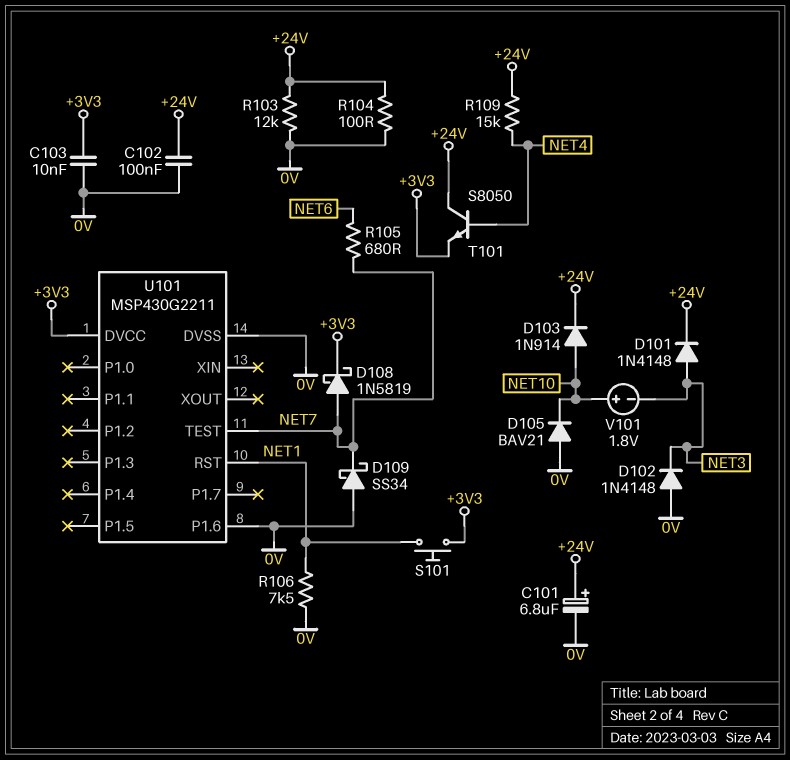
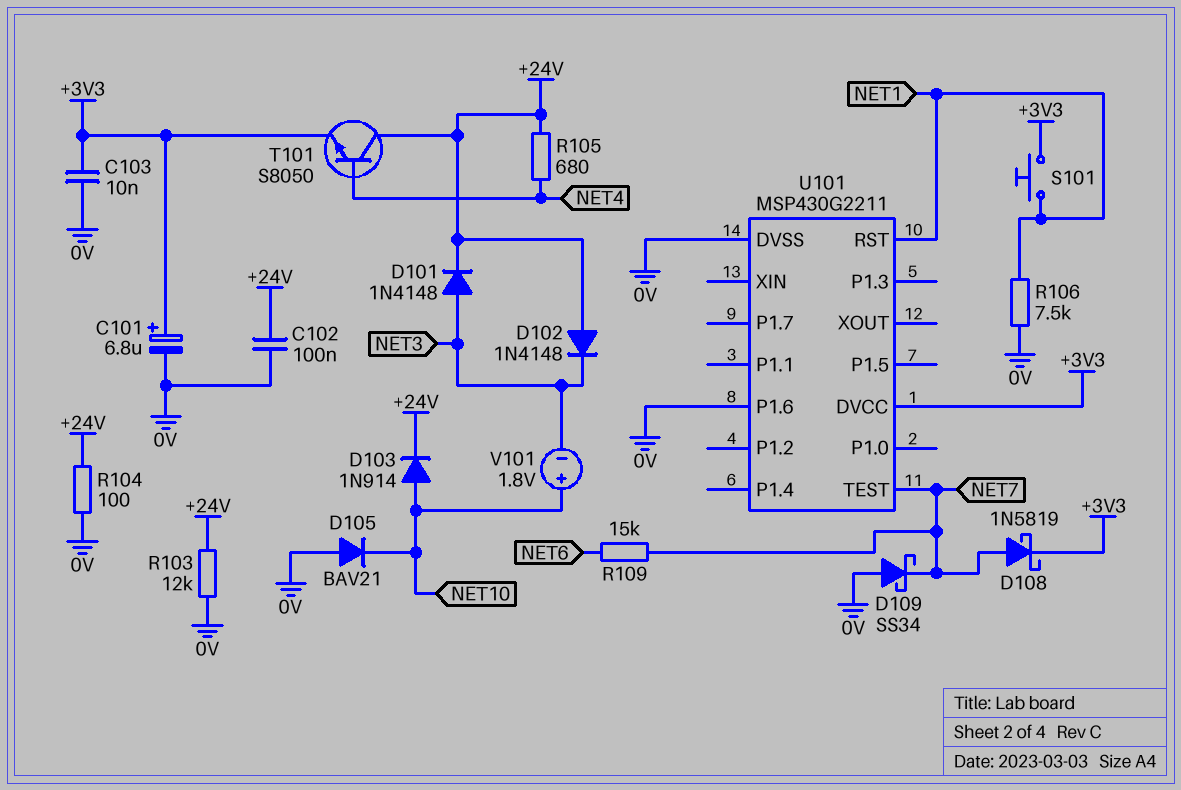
C101: 6.8uF (plus +24V, minus 0V) -> 6.8uF (plus +3V3, minus 0V)
D102: diode 1N4148 (A 0V, K NET3) -> diode 1N4148 (A +24V, K NET3)
R105: 680 (NET6, NET7) -> 680 (+24V, NET4)
R109: 15k (+24V, NET4) -> 15k (NET6, NET7)

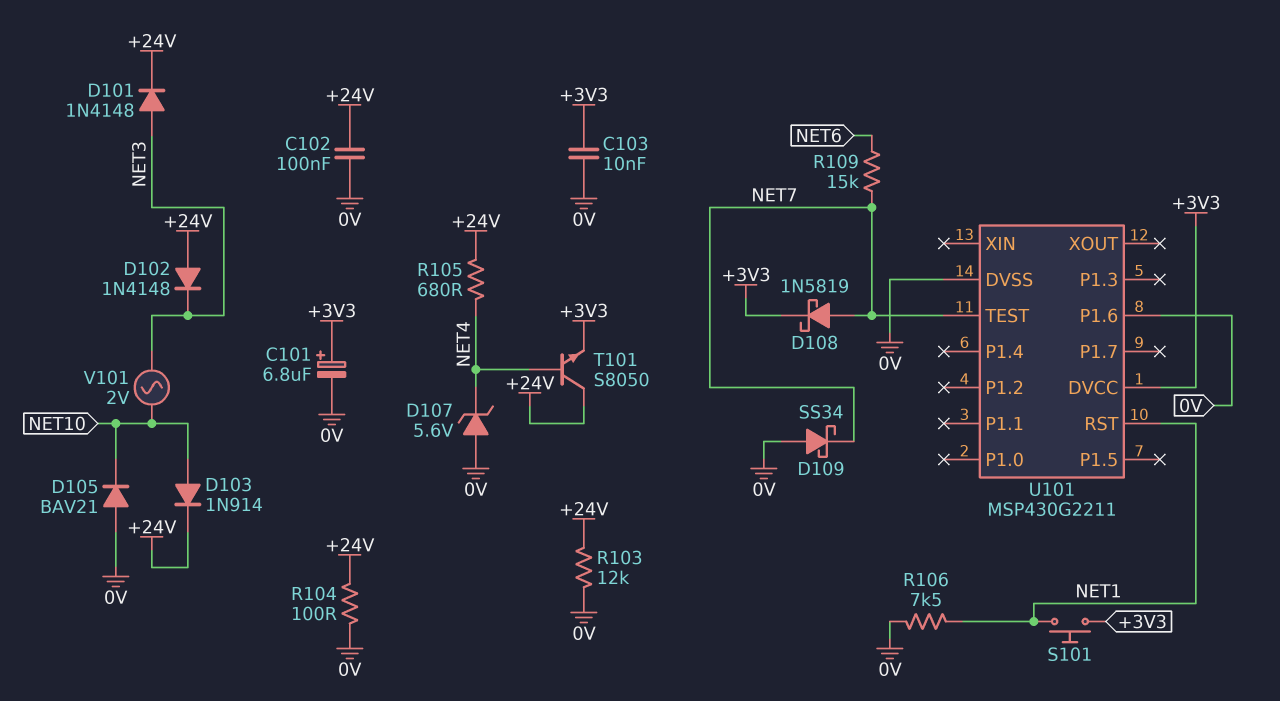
D107: none -> zener 5.6V (A 0V, K NET4)
V101: 1.8V (plus NET10, minus NET3) -> AC 2V (NET3, NET10)

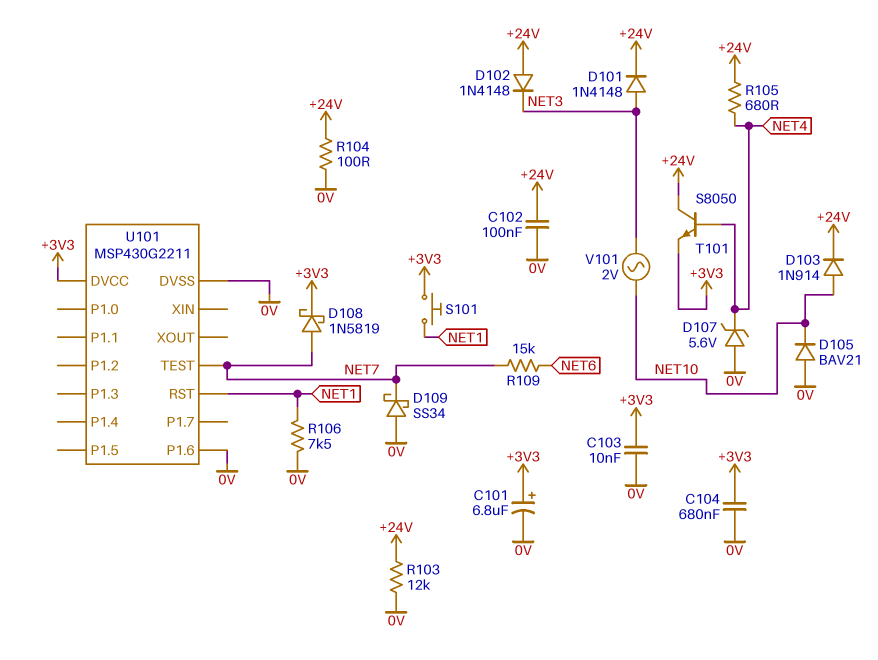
C104: none -> 680nF (+3V3, 0V)

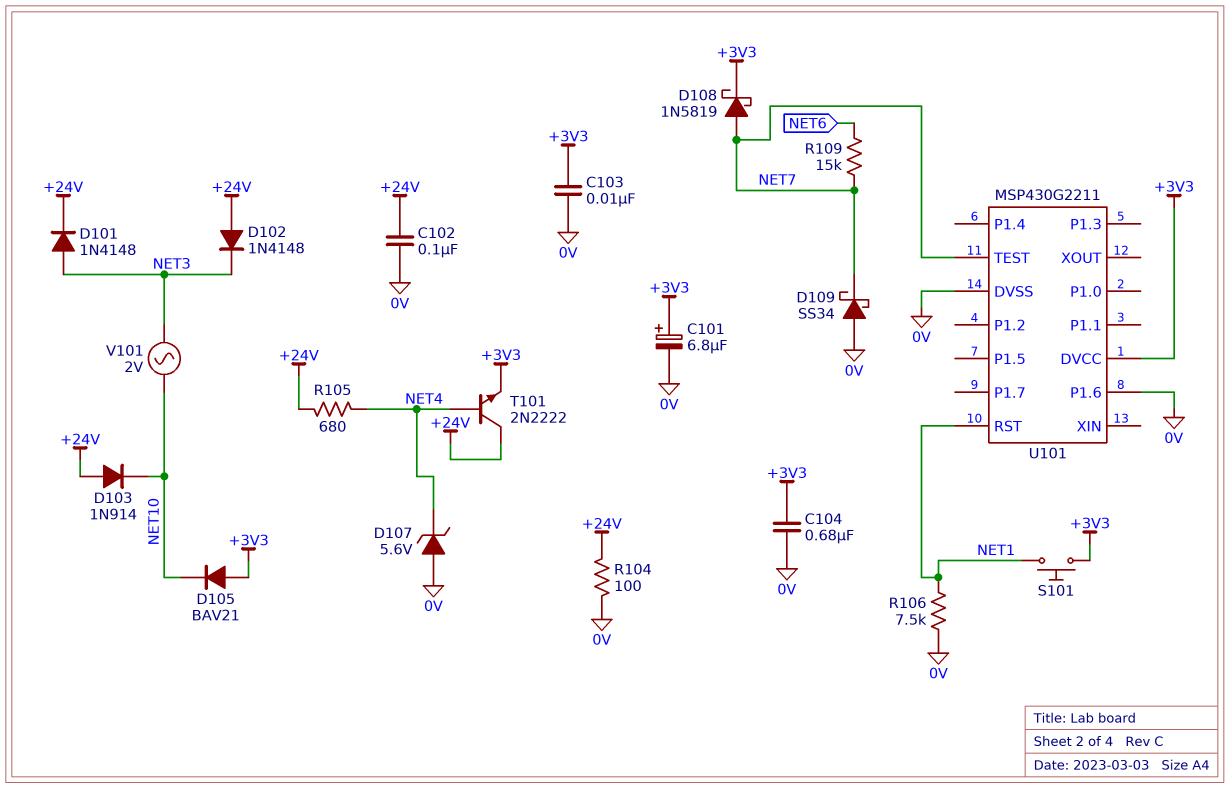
D103: diode 1N914 (A NET10, K +24V) -> diode 1N914 (A +24V, K NET10)
D105: diode BAV21 (A 0V, K NET10) -> diode BAV21 (A +3V3, K NET10)
R103: 12k (+24V, 0V) -> none
T101: NPN S8050 (B NET4, C +24V, E +3V3) -> NPN 2N2222 (B NET4, C +24V, E +3V3)

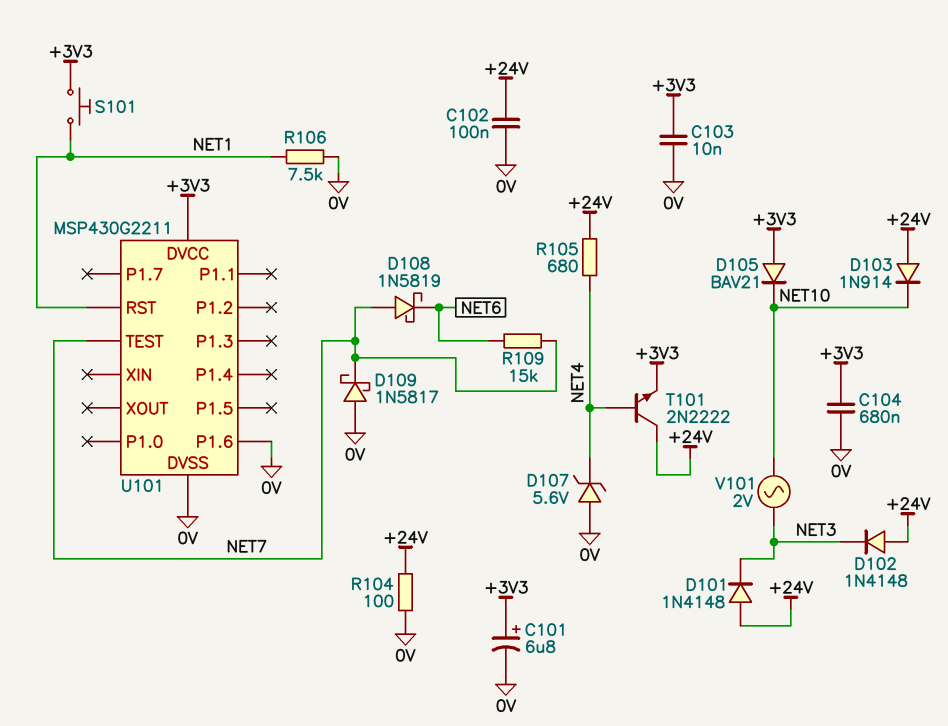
D101: diode 1N4148 (A NET3, K +24V) -> diode 1N4148 (A +24V, K NET3)
D108: schottky 1N5819 (A NET7, K +3V3) -> schottky 1N5819 (A NET7, K NET6)
D109: schottky SS34 (A 0V, K NET7) -> schottky 1N5817 (A 0V, K NET7)

